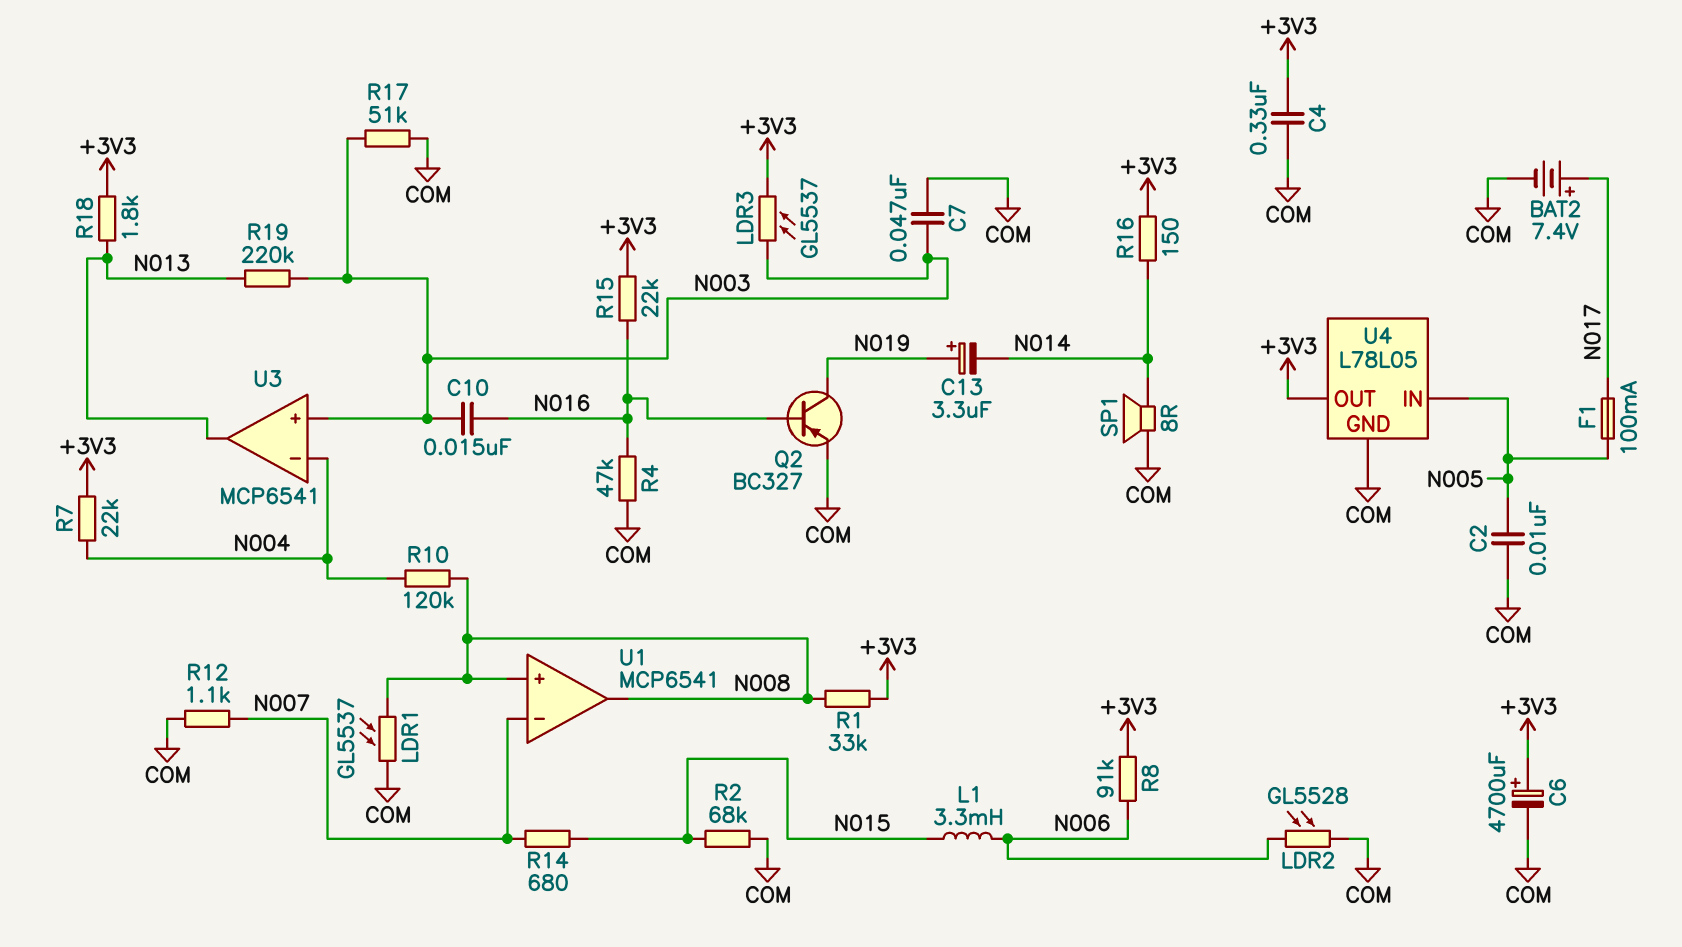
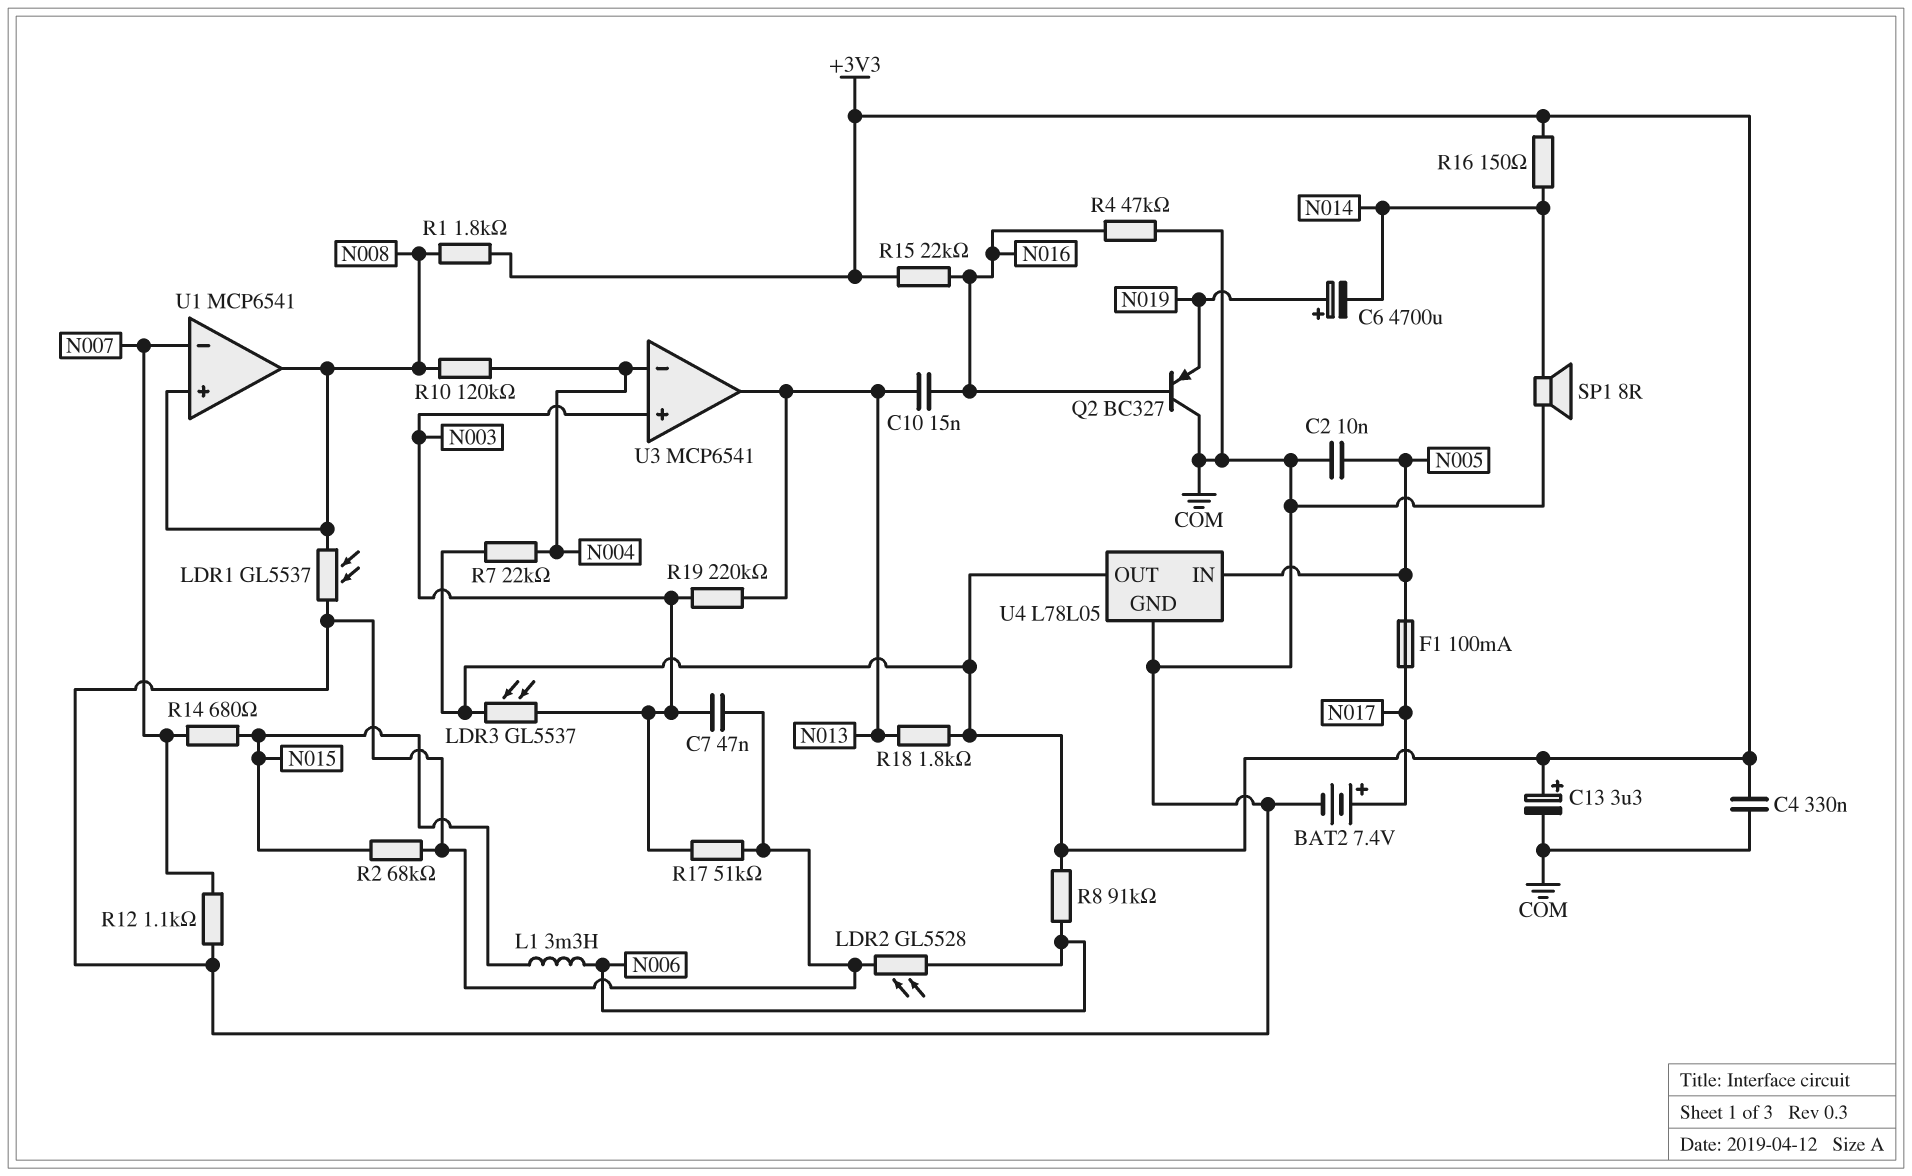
C6: 4700uF (plus +3V3, minus COM) -> 4700uF (plus N019, minus N014)
C10: 15nF (N003, N016) -> 15nF (N013, N016)
C13: 3.3uF (plus N019, minus N014) -> 3.3uF (plus +3V3, minus COM)
Q2: PNP BC327 (B N016, C N019, E COM) -> PNP BC327 (B N016, C COM, E N019)
R1: 33k (+3V3, N008) -> 1.8k (+3V3, N008)

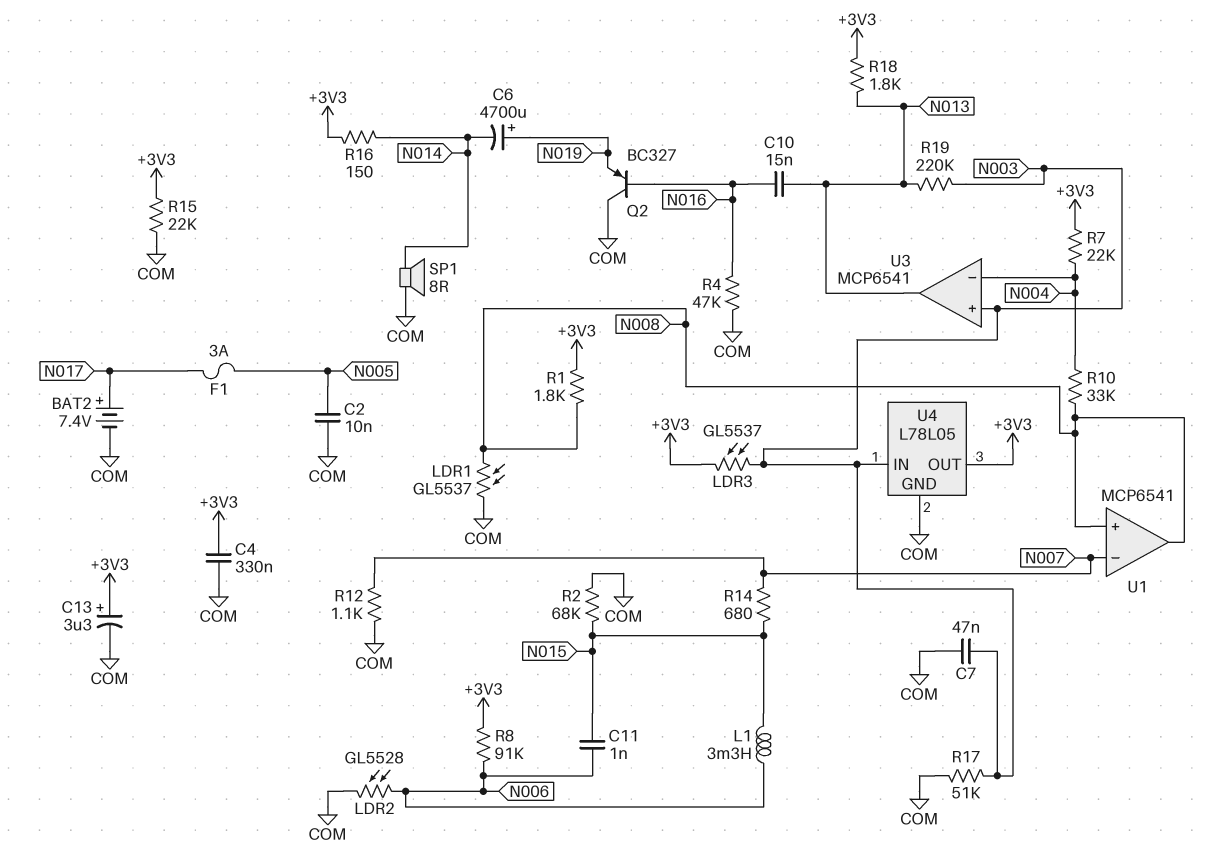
C11: none -> 1nF (N006, N015)
F1: 100mA (N005, N017) -> 3A (N005, N017)
R10: 120k (N004, N008) -> 33k (N004, N008)
R15: 22k (+3V3, N016) -> 22k (+3V3, COM)
U4 pin IN: N005 -> N003

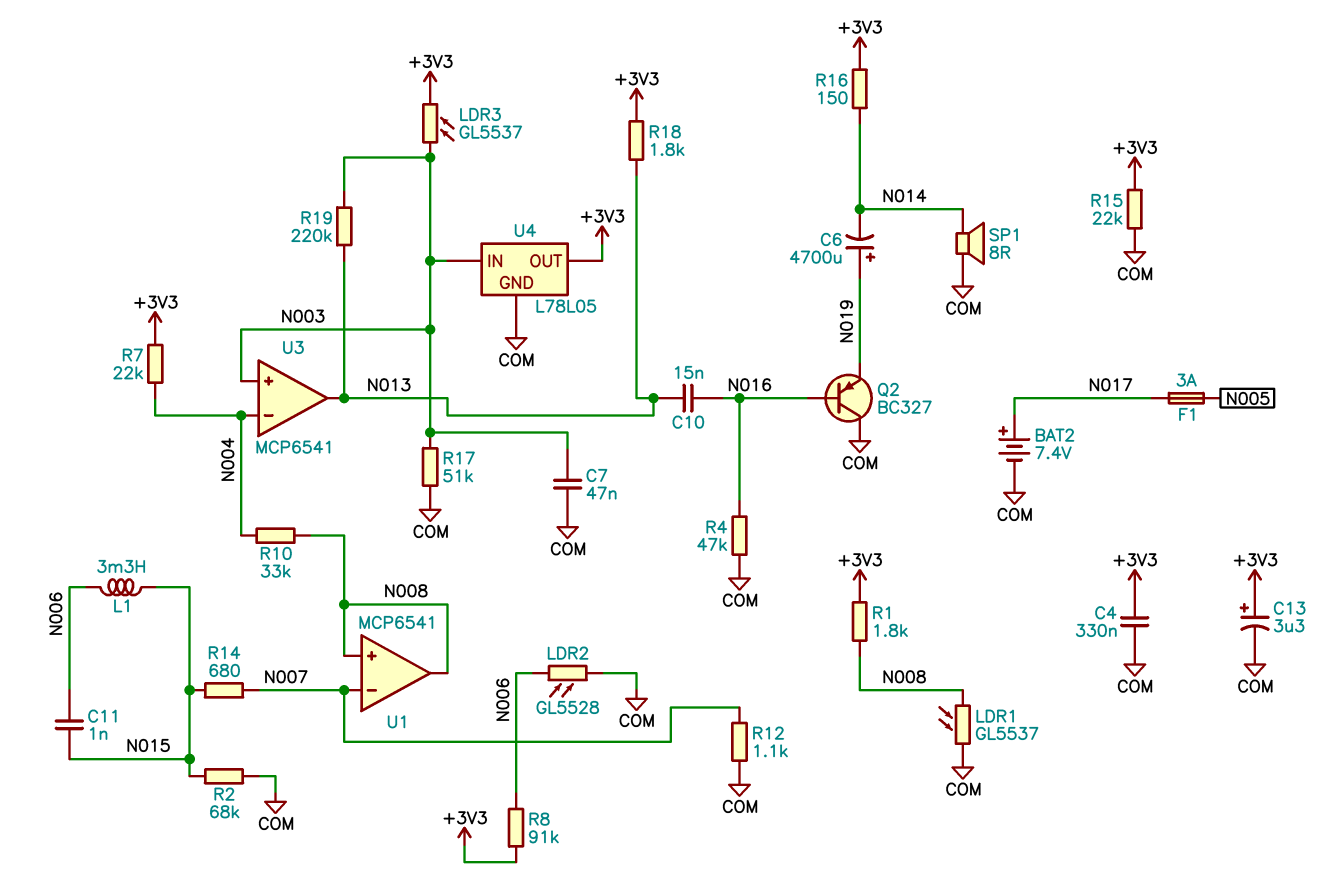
C2: 10nF (COM, N005) -> none

